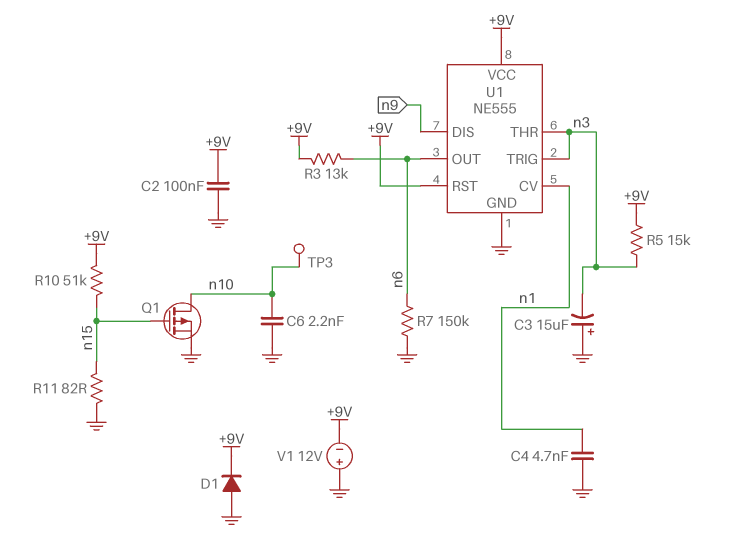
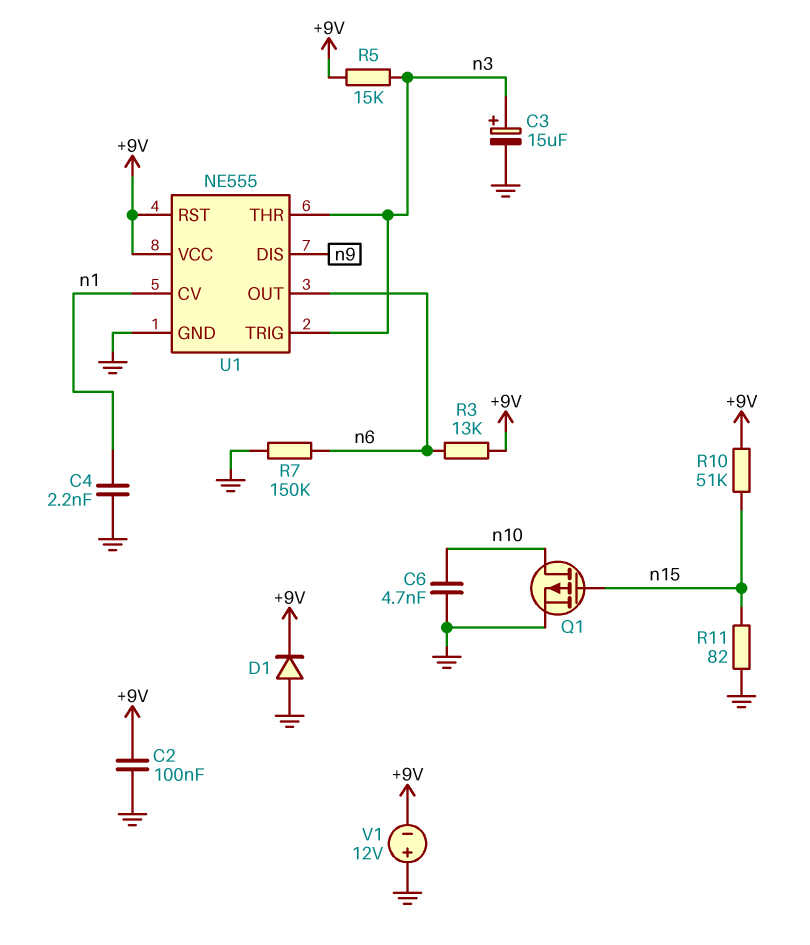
C3: 15uF (plus GND, minus n3) -> 15uF (plus n3, minus GND)
C4: 4.7nF (GND, n1) -> 2.2nF (GND, n1)
C6: 2.2nF (GND, n10) -> 4.7nF (GND, n10)
TP3: test point (n10) -> none

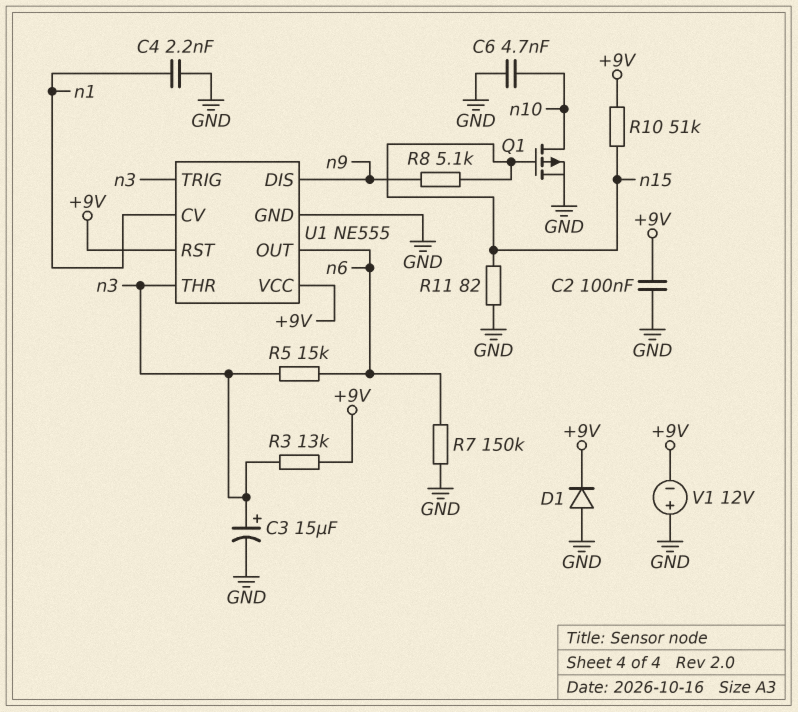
R3: 13k (+9V, n6) -> 13k (+9V, n3)
R5: 15k (+9V, n3) -> 15k (n3, n6)
R8: none -> 5.1k (n9, n15)

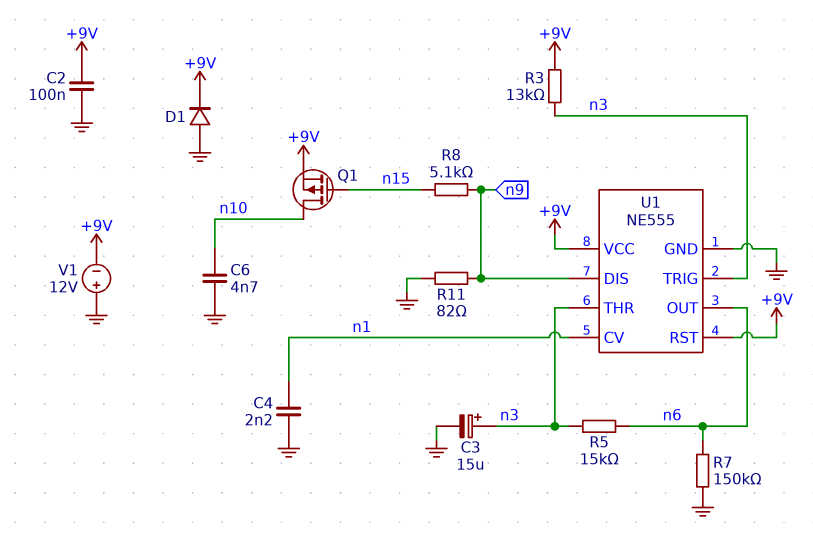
Q1: PMOS (G n15, D n10, S GND) -> PMOS (G n15, D n10, S +9V)
R10: 51k (+9V, n15) -> none
R11: 82 (GND, n15) -> 82 (GND, n9)

